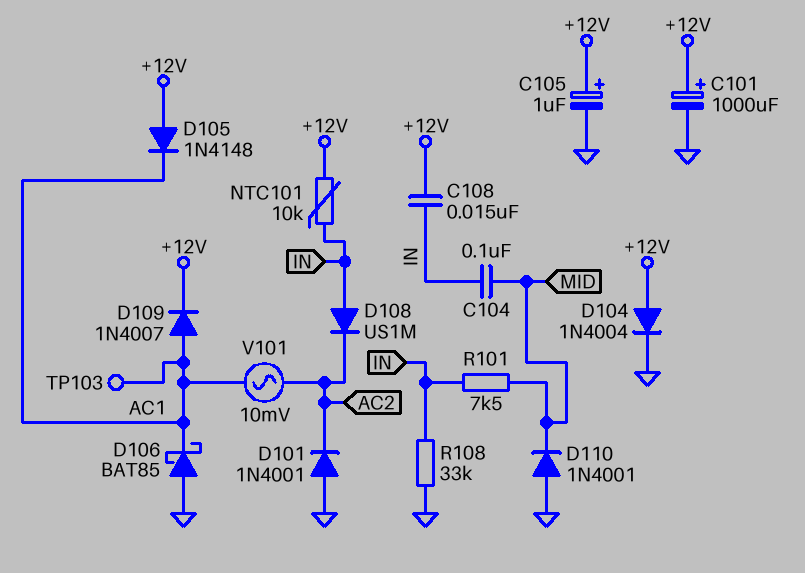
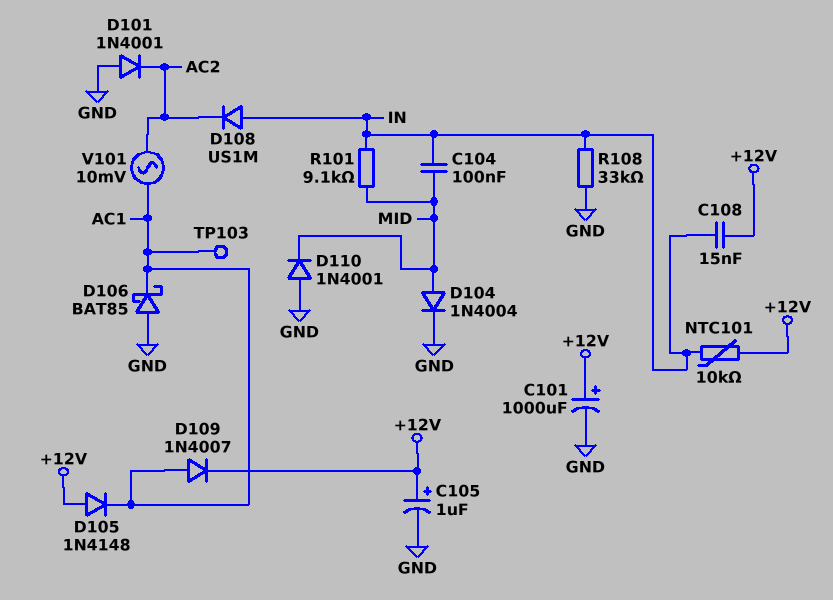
D104: diode 1N4004 (A +12V, K GND) -> diode 1N4004 (A MID, K GND)
R101: 7.5k (IN, MID) -> 9.1k (IN, MID)

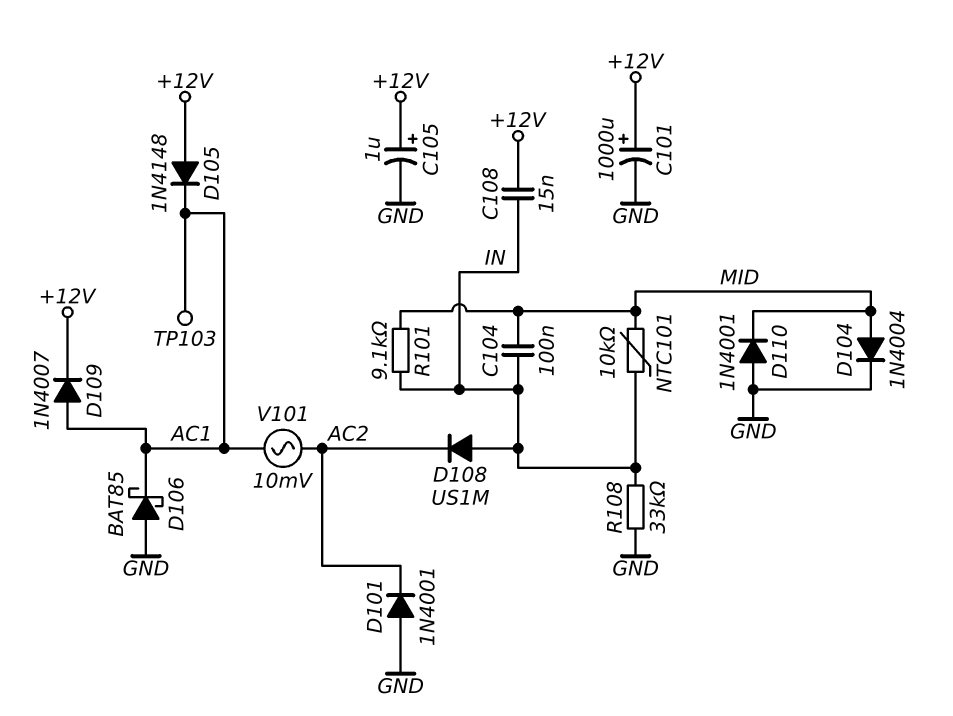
NTC101: 10k (+12V, IN) -> 10k (IN, MID)

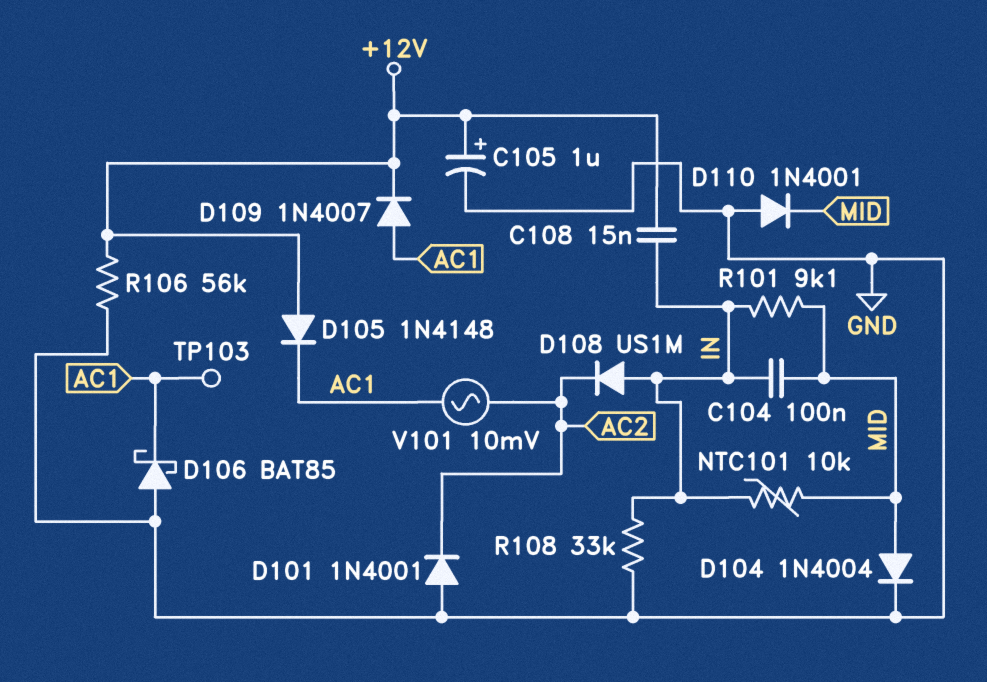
C101: 1000uF (plus +12V, minus GND) -> none
R106: none -> 56k (+12V, GND)

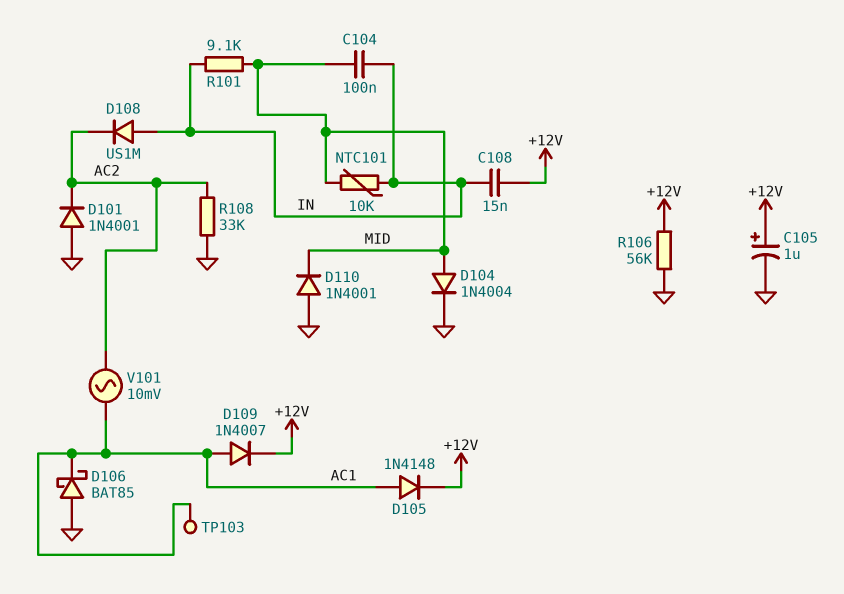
D105: diode 1N4148 (A +12V, K AC1) -> diode 1N4148 (A AC1, K +12V)
R108: 33k (GND, IN) -> 33k (AC2, GND)

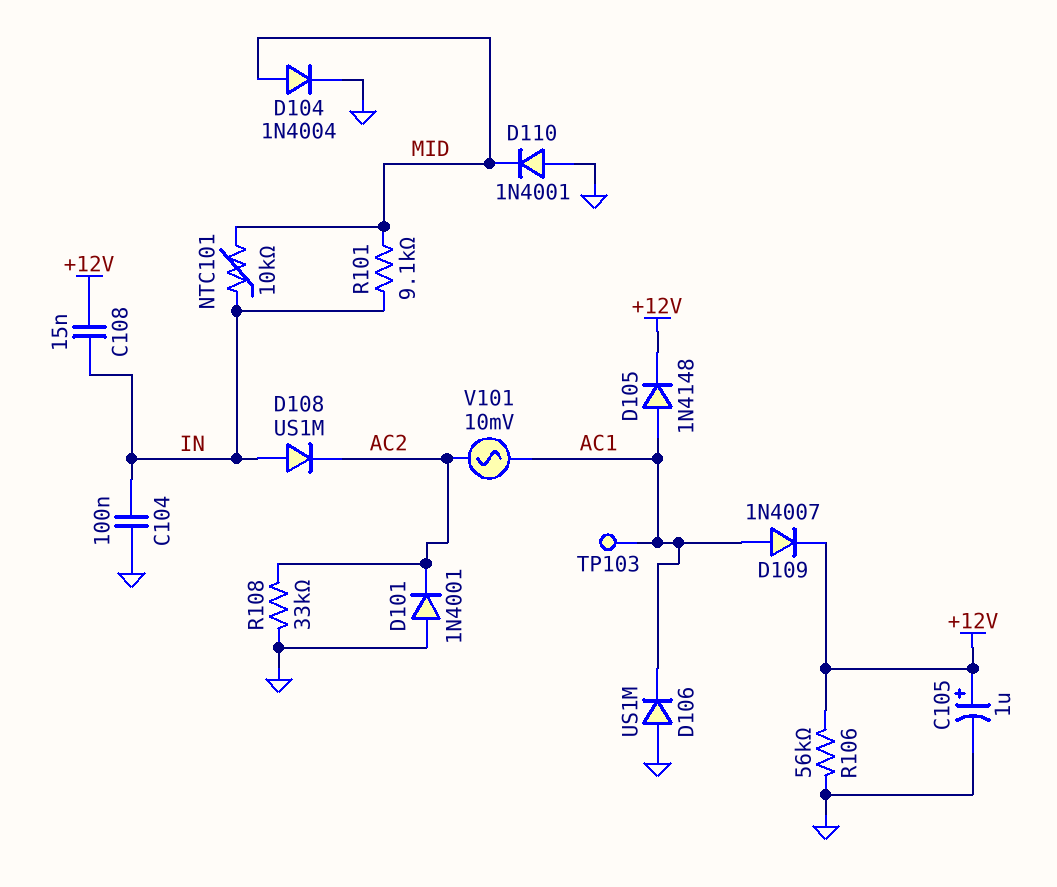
C104: 100nF (IN, MID) -> 100nF (GND, IN)
D106: schottky BAT85 (A GND, K AC1) -> diode US1M (A GND, K AC1)

